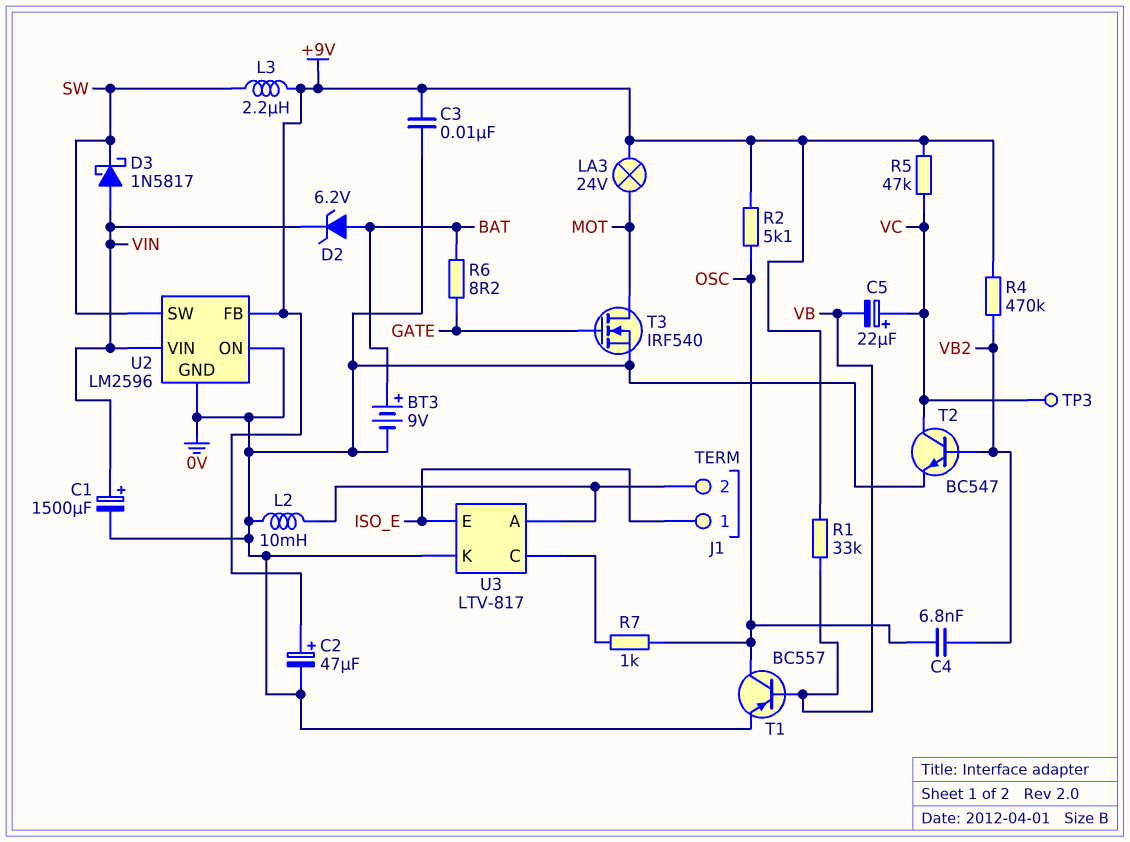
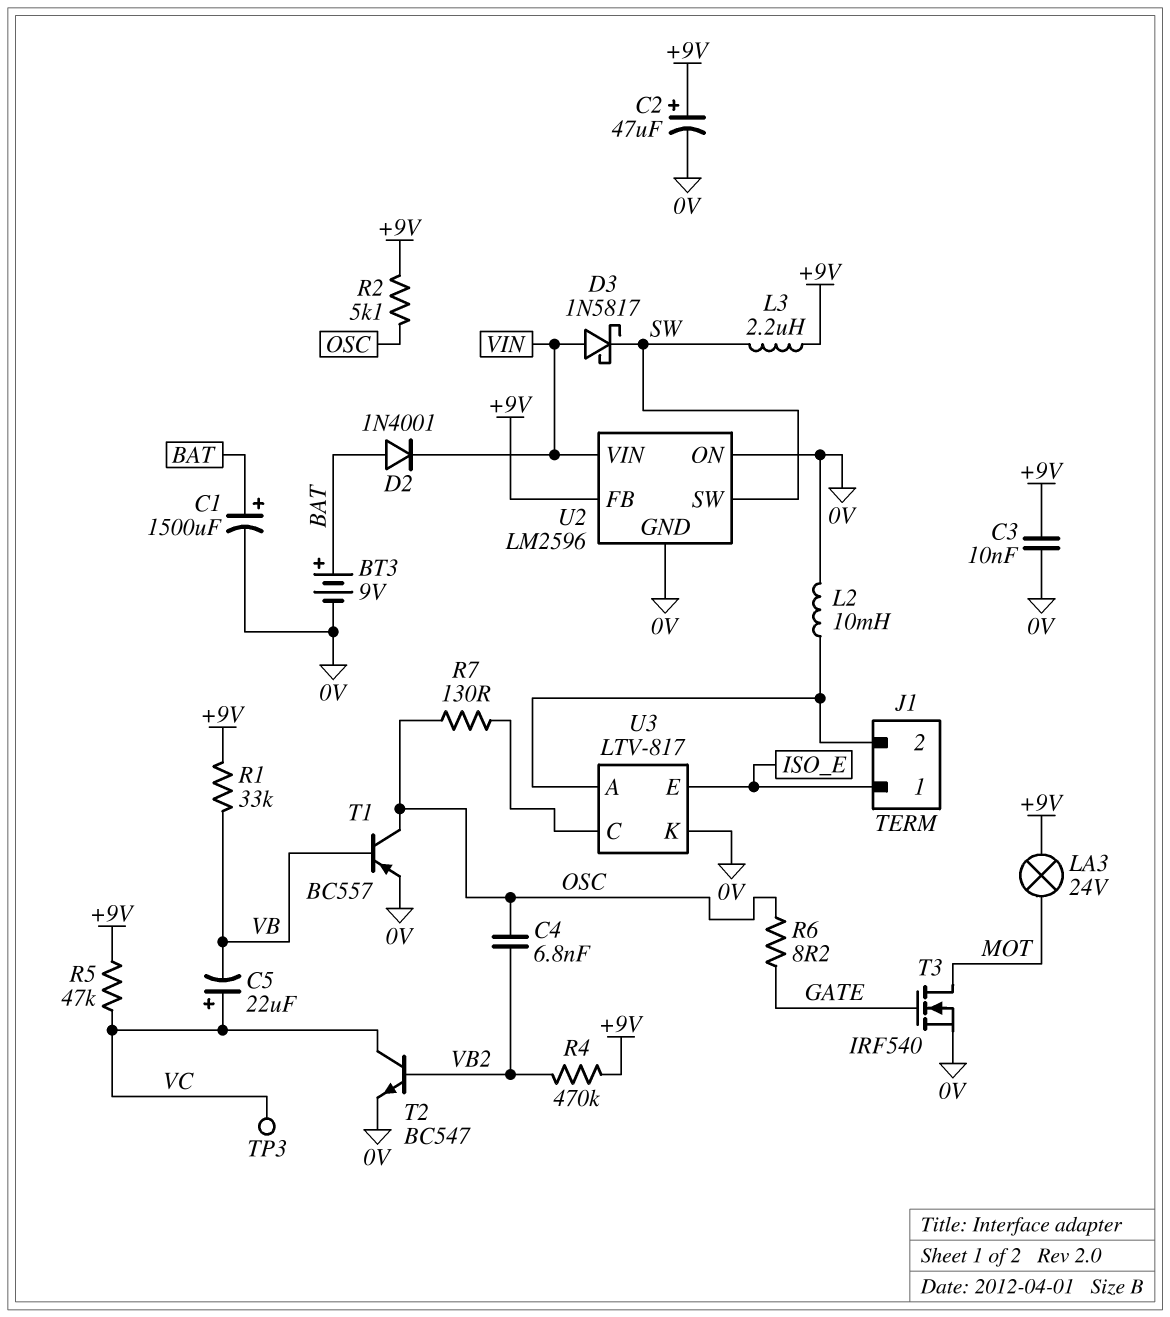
C1: 1500uF (plus VIN, minus 0V) -> 1500uF (plus BAT, minus 0V)
D2: zener 6.2V (A BAT, K VIN) -> diode 1N4001 (A BAT, K VIN)
R6: 8.2 (BAT, GATE) -> 8.2 (GATE, OSC)
R7: 1k (OSC, U3/C) -> 130 (OSC, U3/C)

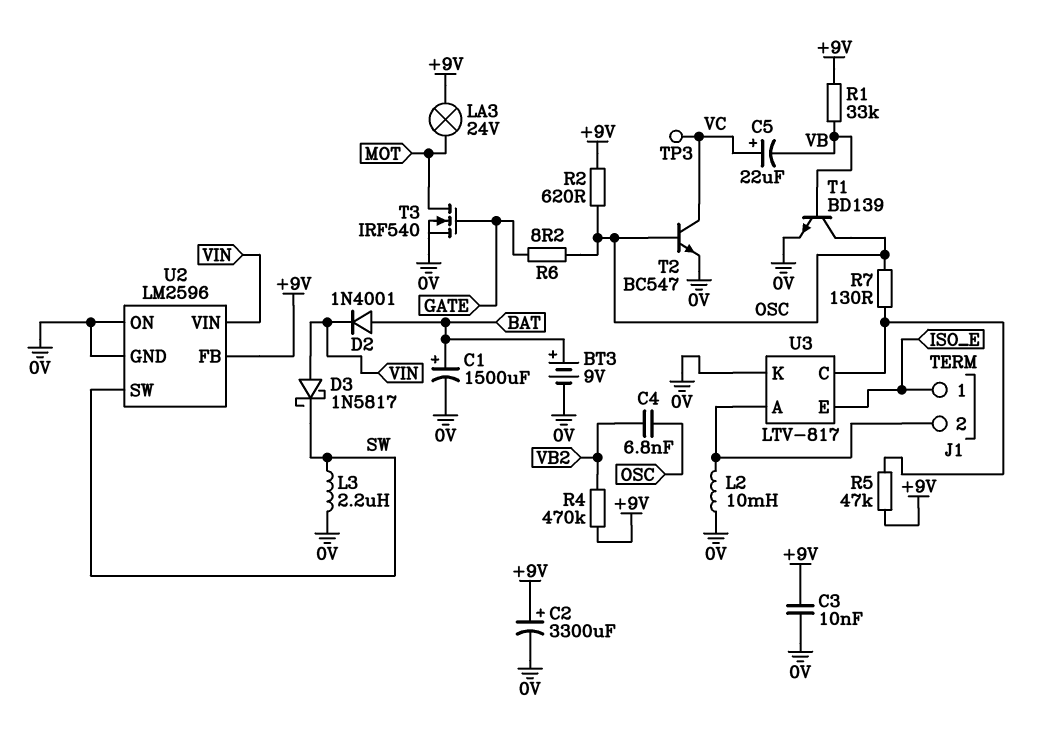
C2: 47uF (plus +9V, minus 0V) -> 3300uF (plus +9V, minus 0V)
L3: 2.2uH (+9V, SW) -> 2.2uH (0V, SW)
R2: 5.1k (+9V, OSC) -> 620 (+9V, OSC)
R5: 47k (+9V, VC) -> 47k (+9V, U3/C)
T1: PNP BC557 (B VB, C OSC, E 0V) -> NPN BD139 (B VB, C OSC, E 0V)
T2: NPN BC547 (B VB2, C VC, E 0V) -> NPN BC547 (B OSC, C VC, E 0V)

